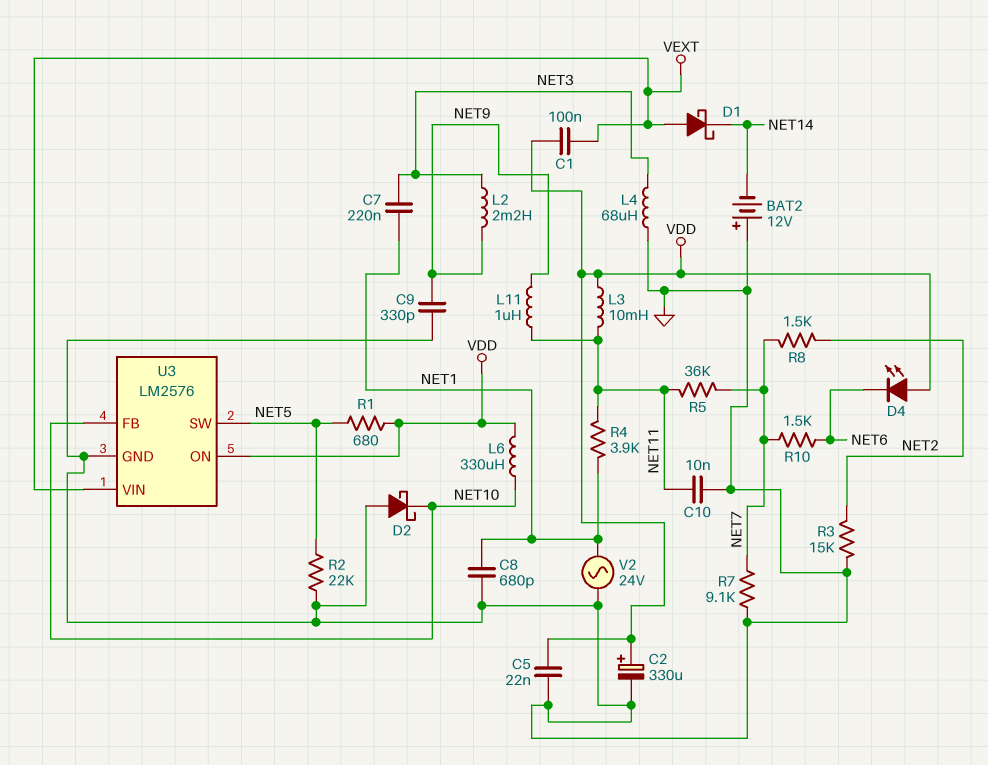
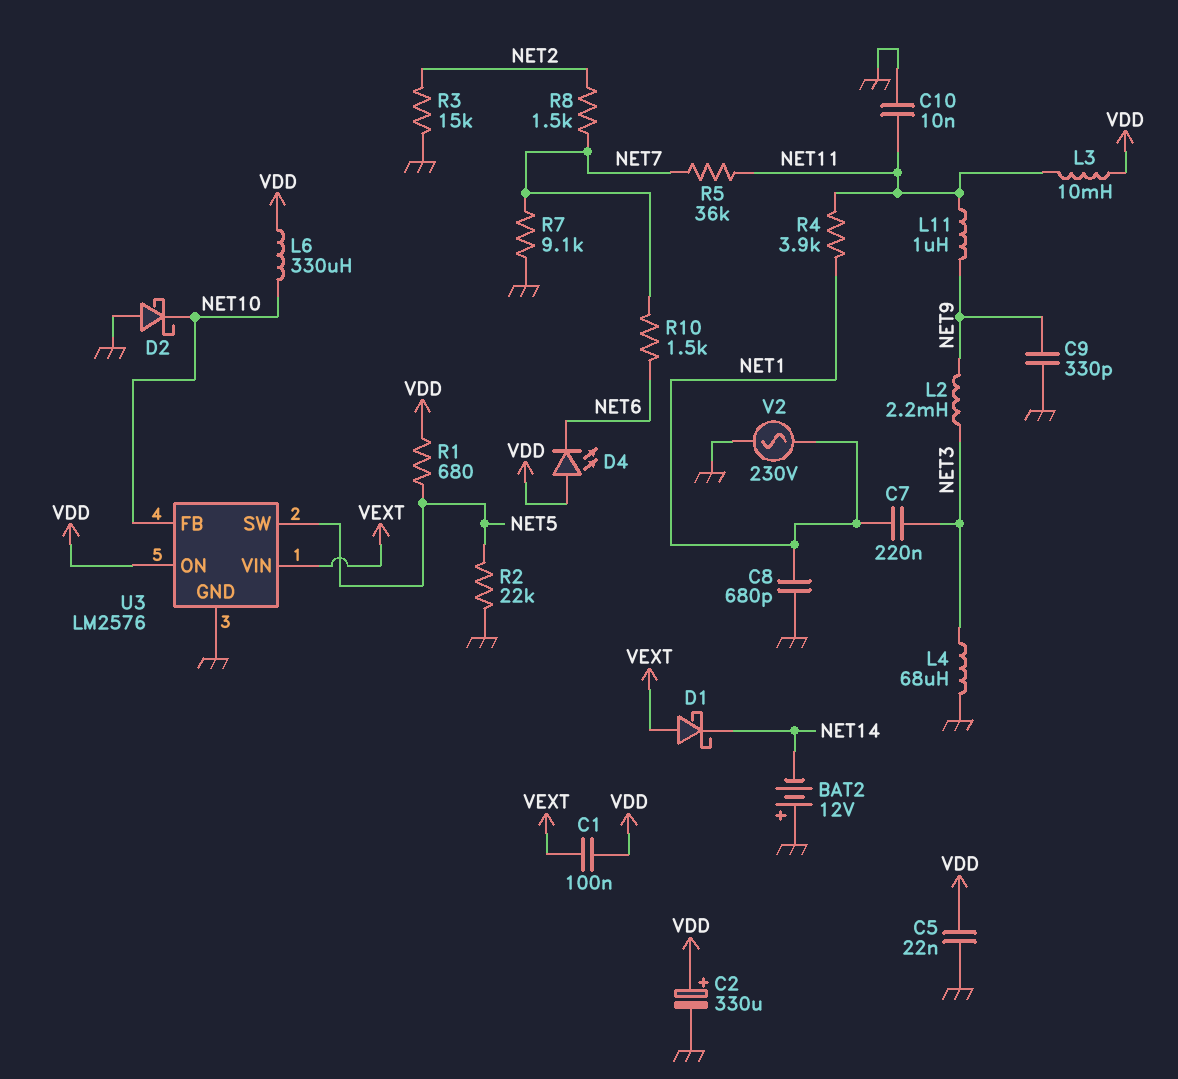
V2: AC 24V (GND, NET1) -> AC 230V (GND, NET1)

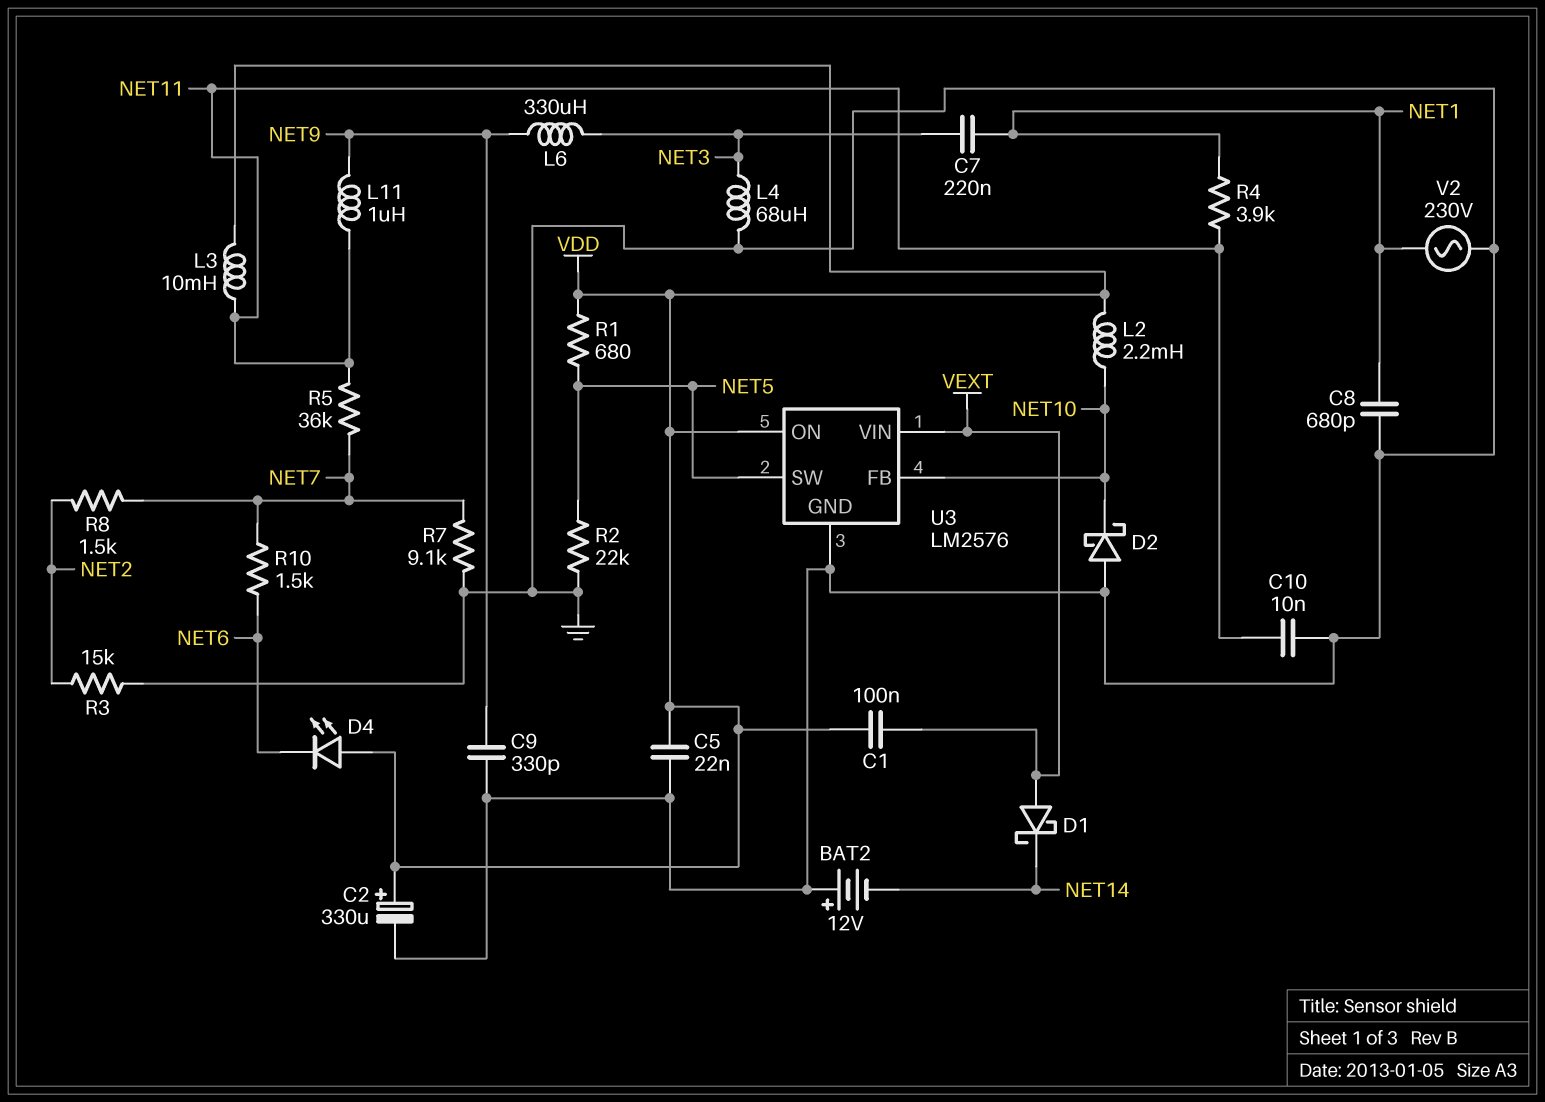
L2: 2.2mH (NET3, NET9) -> 2.2mH (NET10, VDD)
L6: 330uH (NET10, VDD) -> 330uH (NET3, NET9)

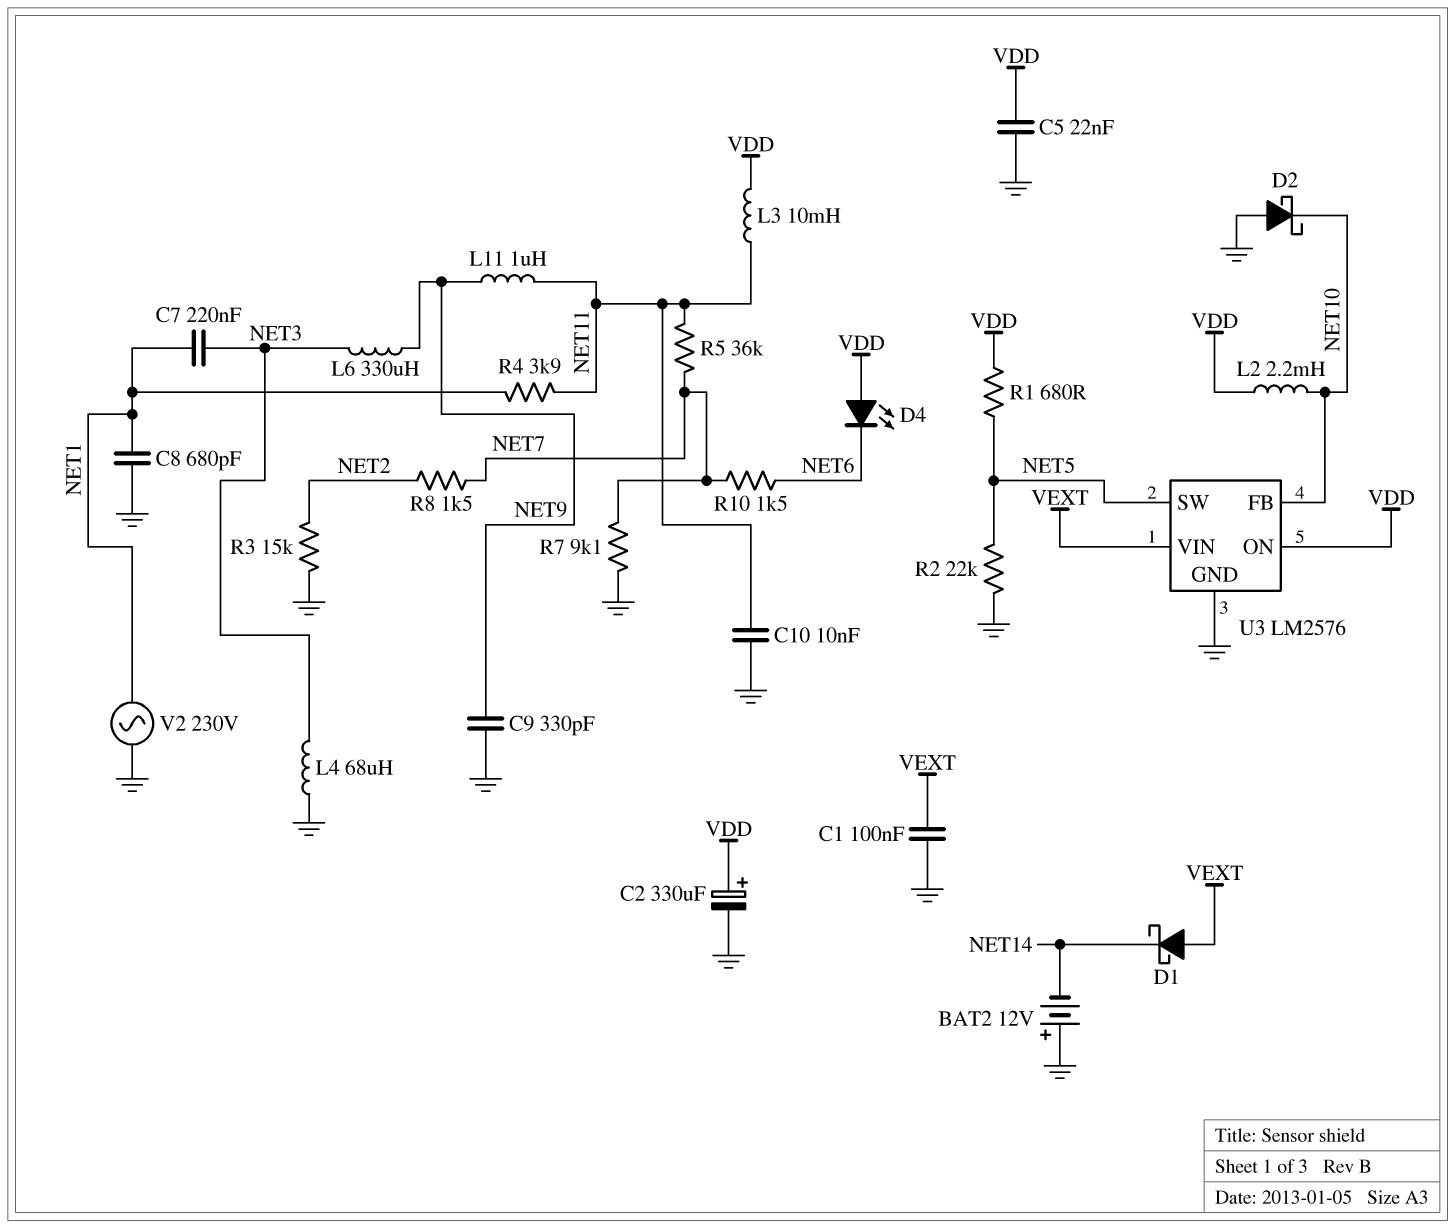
C1: 100nF (VDD, VEXT) -> 100nF (GND, VEXT)

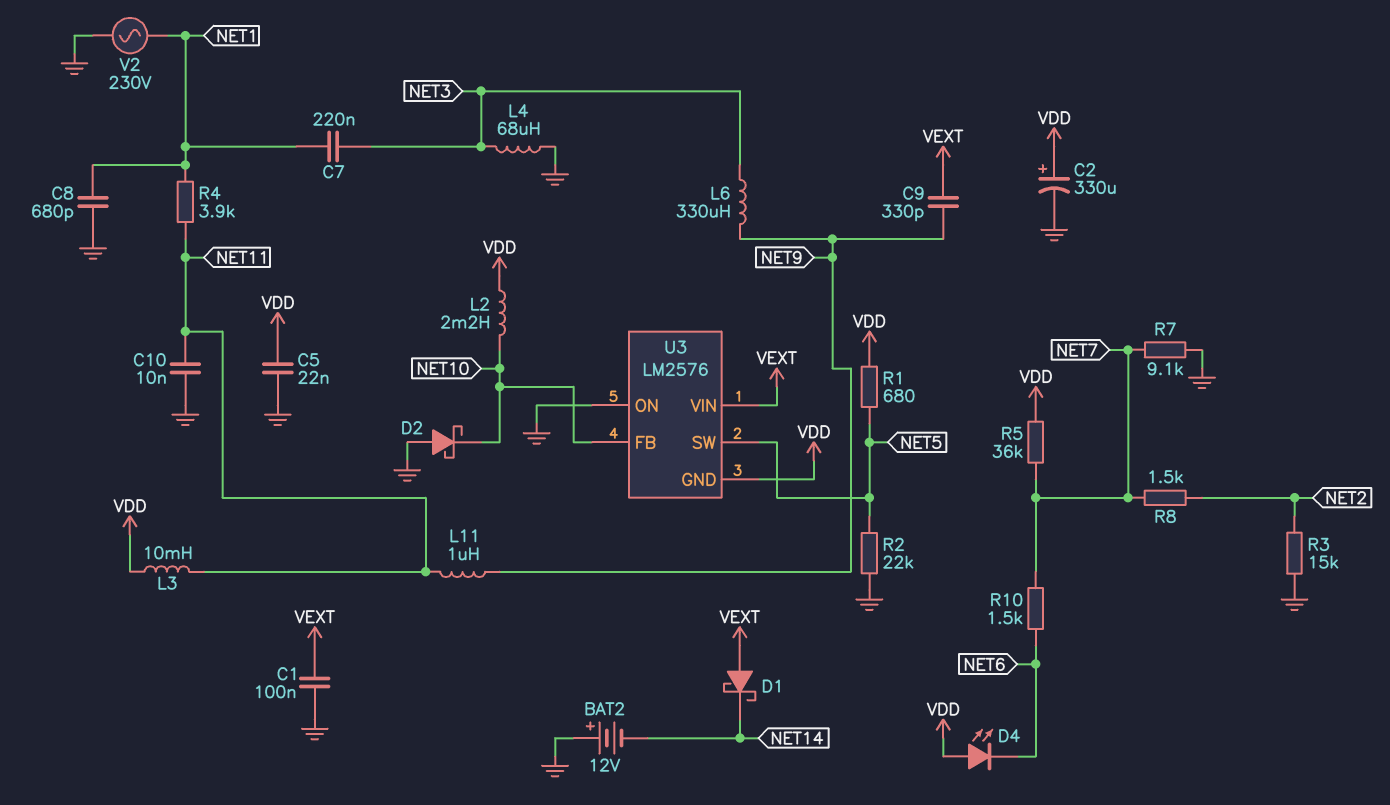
C9: 330pF (GND, NET9) -> 330pF (NET9, VEXT)
R5: 36k (NET7, NET11) -> 36k (NET7, VDD)
U3 pin GND: GND -> VDD
U3 pin ON: VDD -> GND

